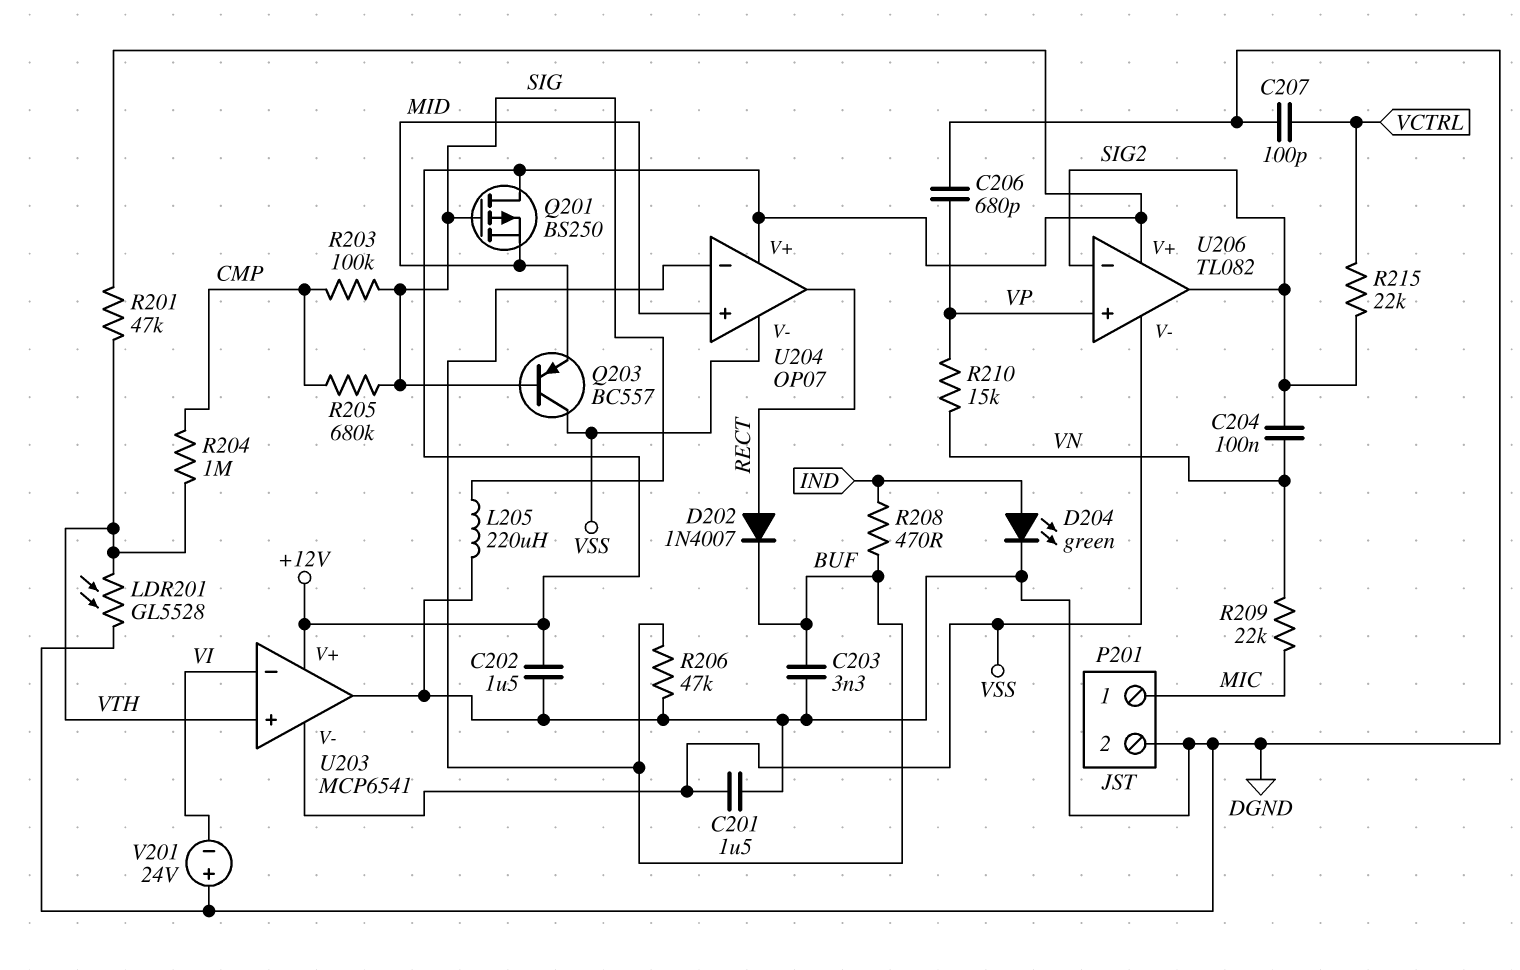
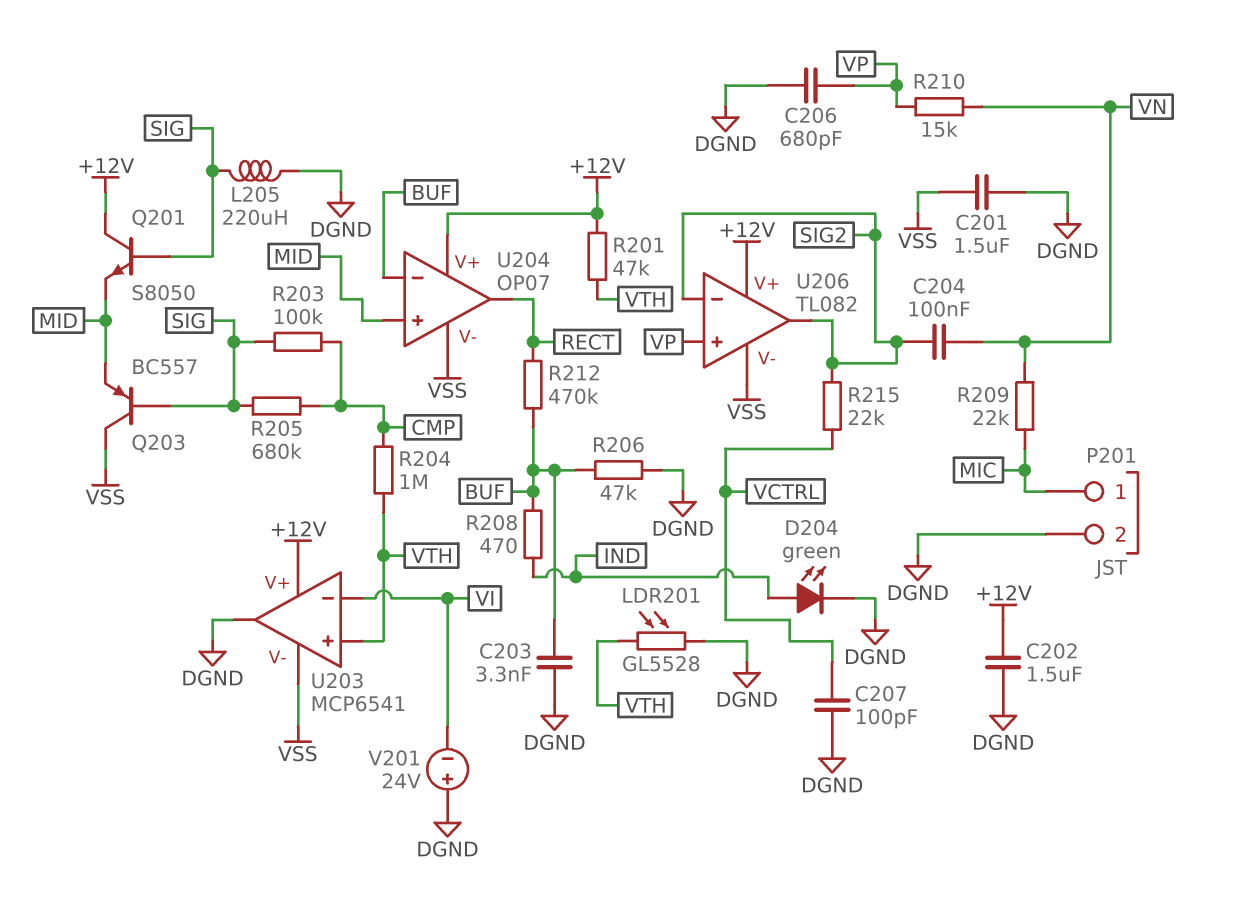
D202: diode 1N4007 (A RECT, K BUF) -> none
Q201: PMOS BS250 (G SIG, D +12V, S MID) -> NPN S8050 (B SIG, C +12V, E MID)
R212: none -> 470k (BUF, RECT)

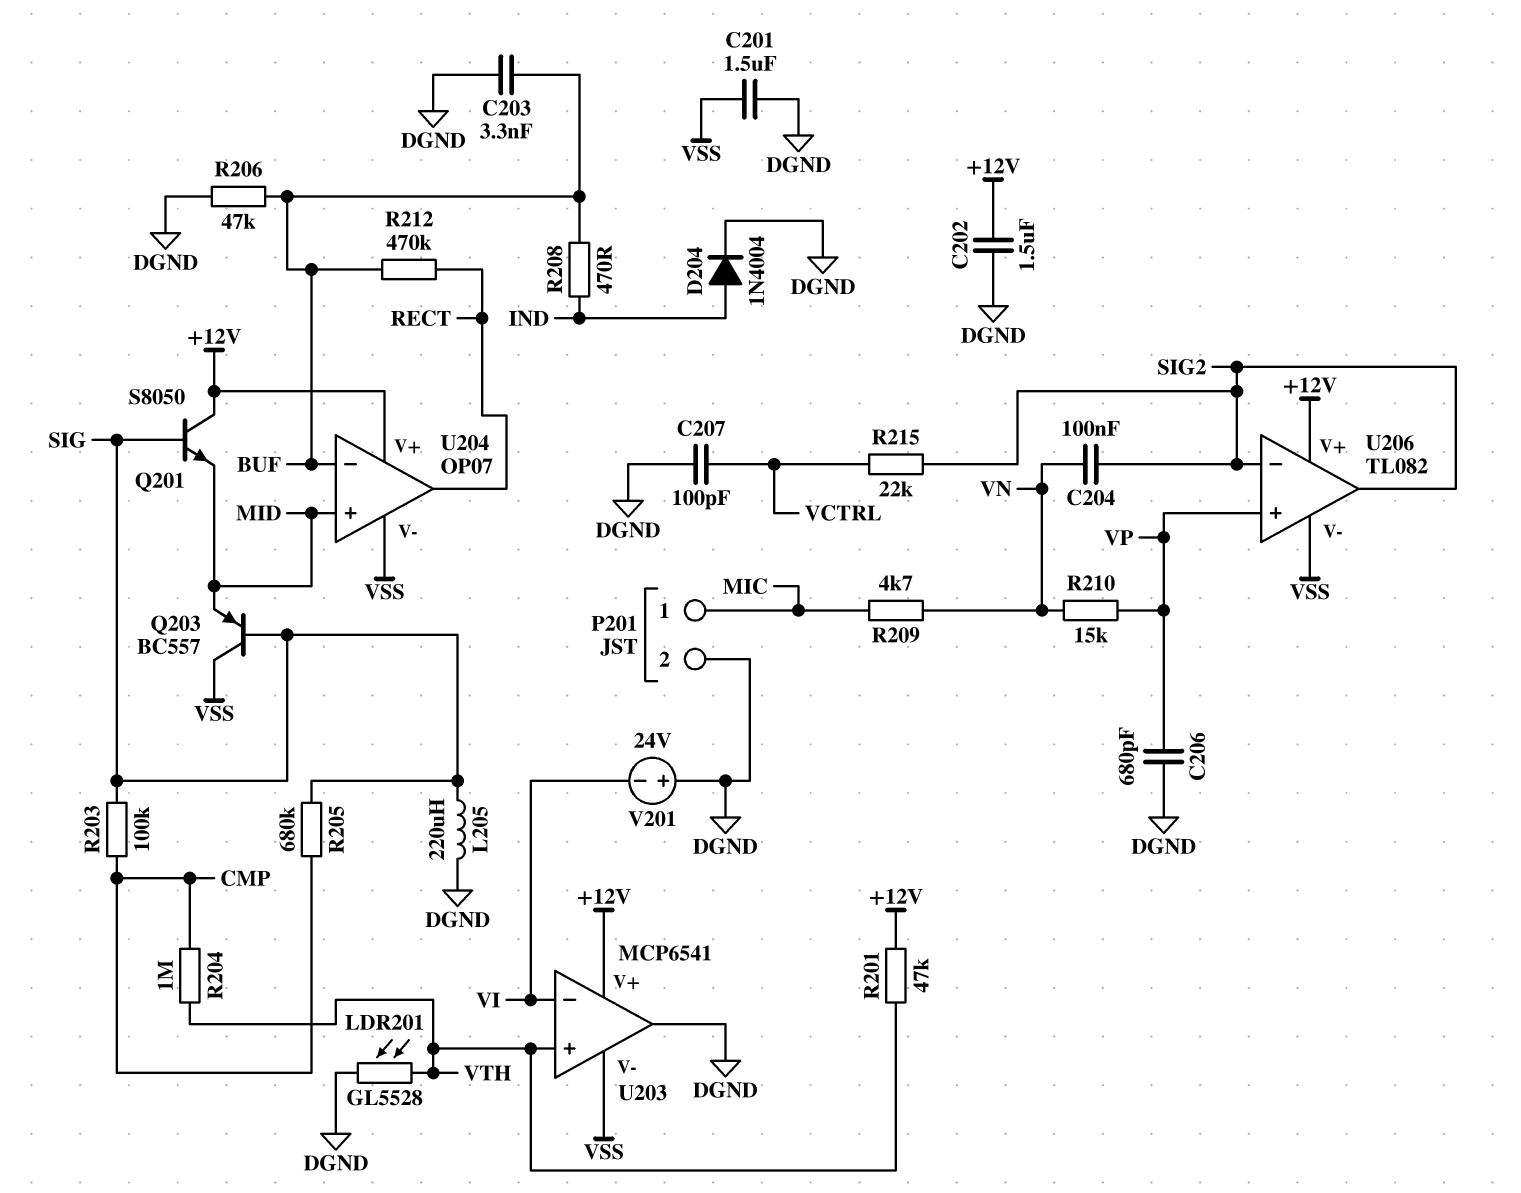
D204: LED green (A IND, K DGND) -> diode 1N4004 (A IND, K DGND)
R209: 22k (MIC, VN) -> 4.7k (MIC, VN)

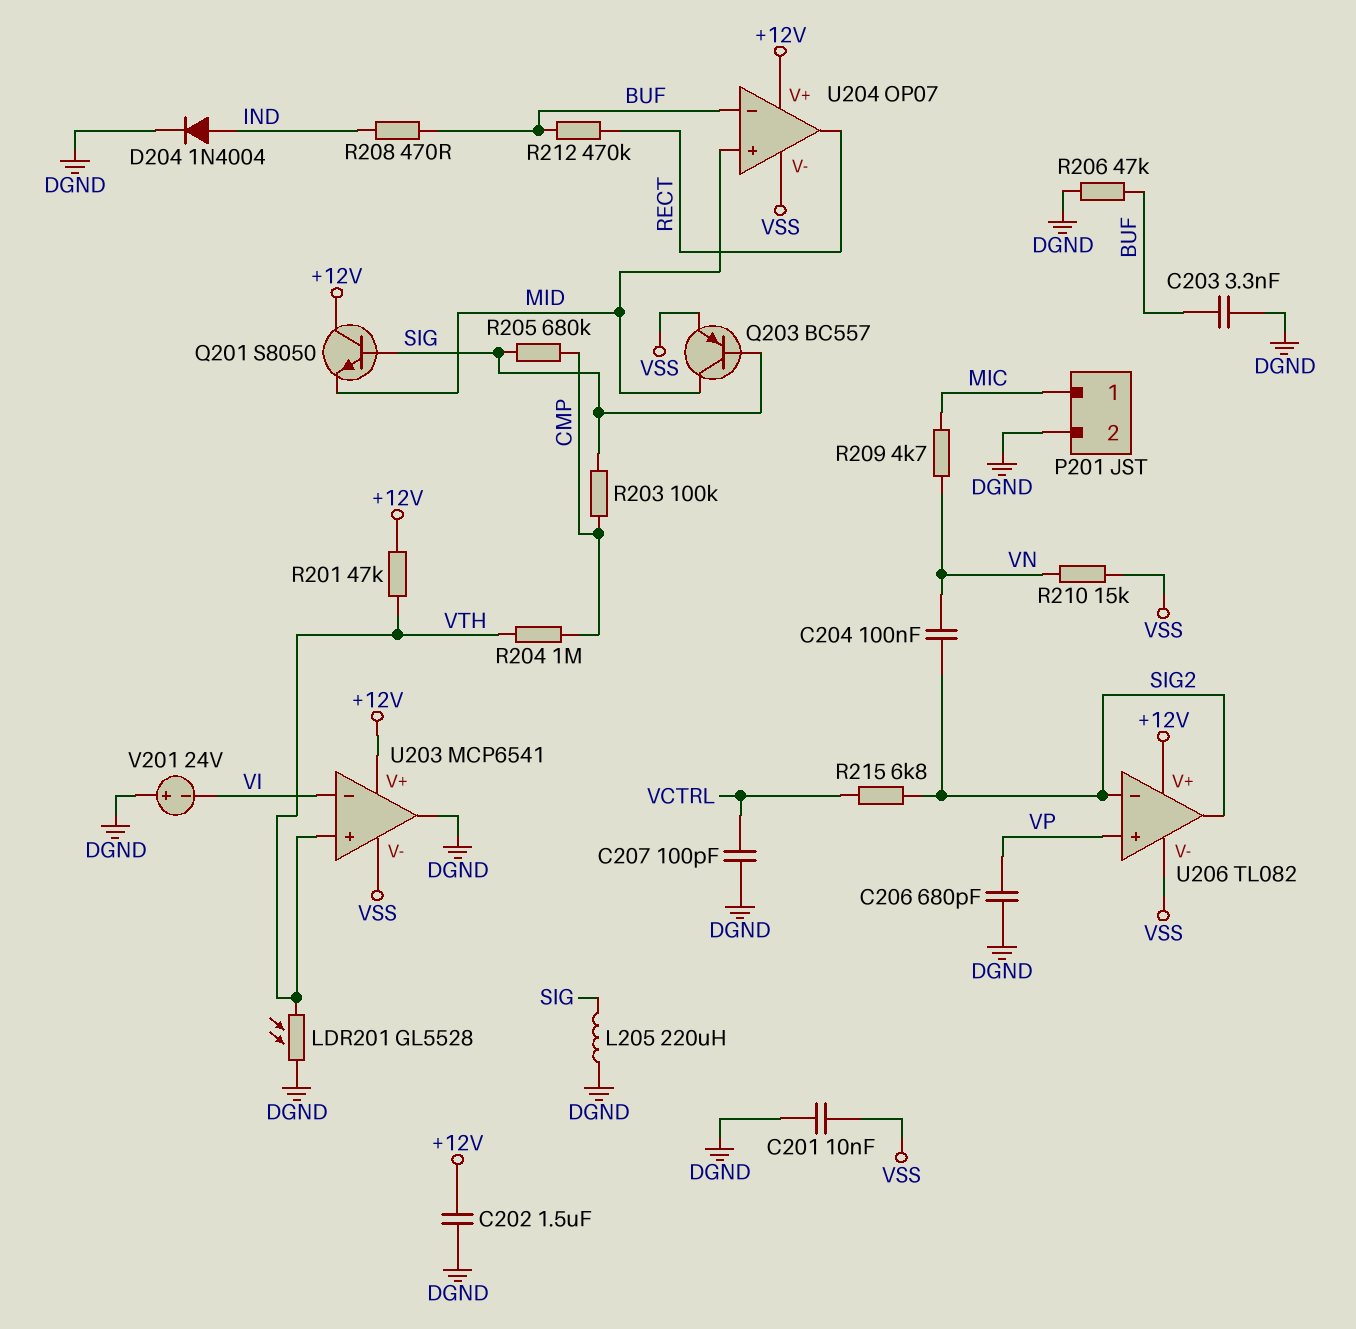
C201: 1.5uF (DGND, VSS) -> 10nF (DGND, VSS)
Q203: PNP BC557 (B SIG, C VSS, E MID) -> PNP BC557 (B SIG, C MID, E VSS)
R210: 15k (VN, VP) -> 15k (VN, VSS)
R215: 22k (SIG2, VCTRL) -> 6.8k (SIG2, VCTRL)

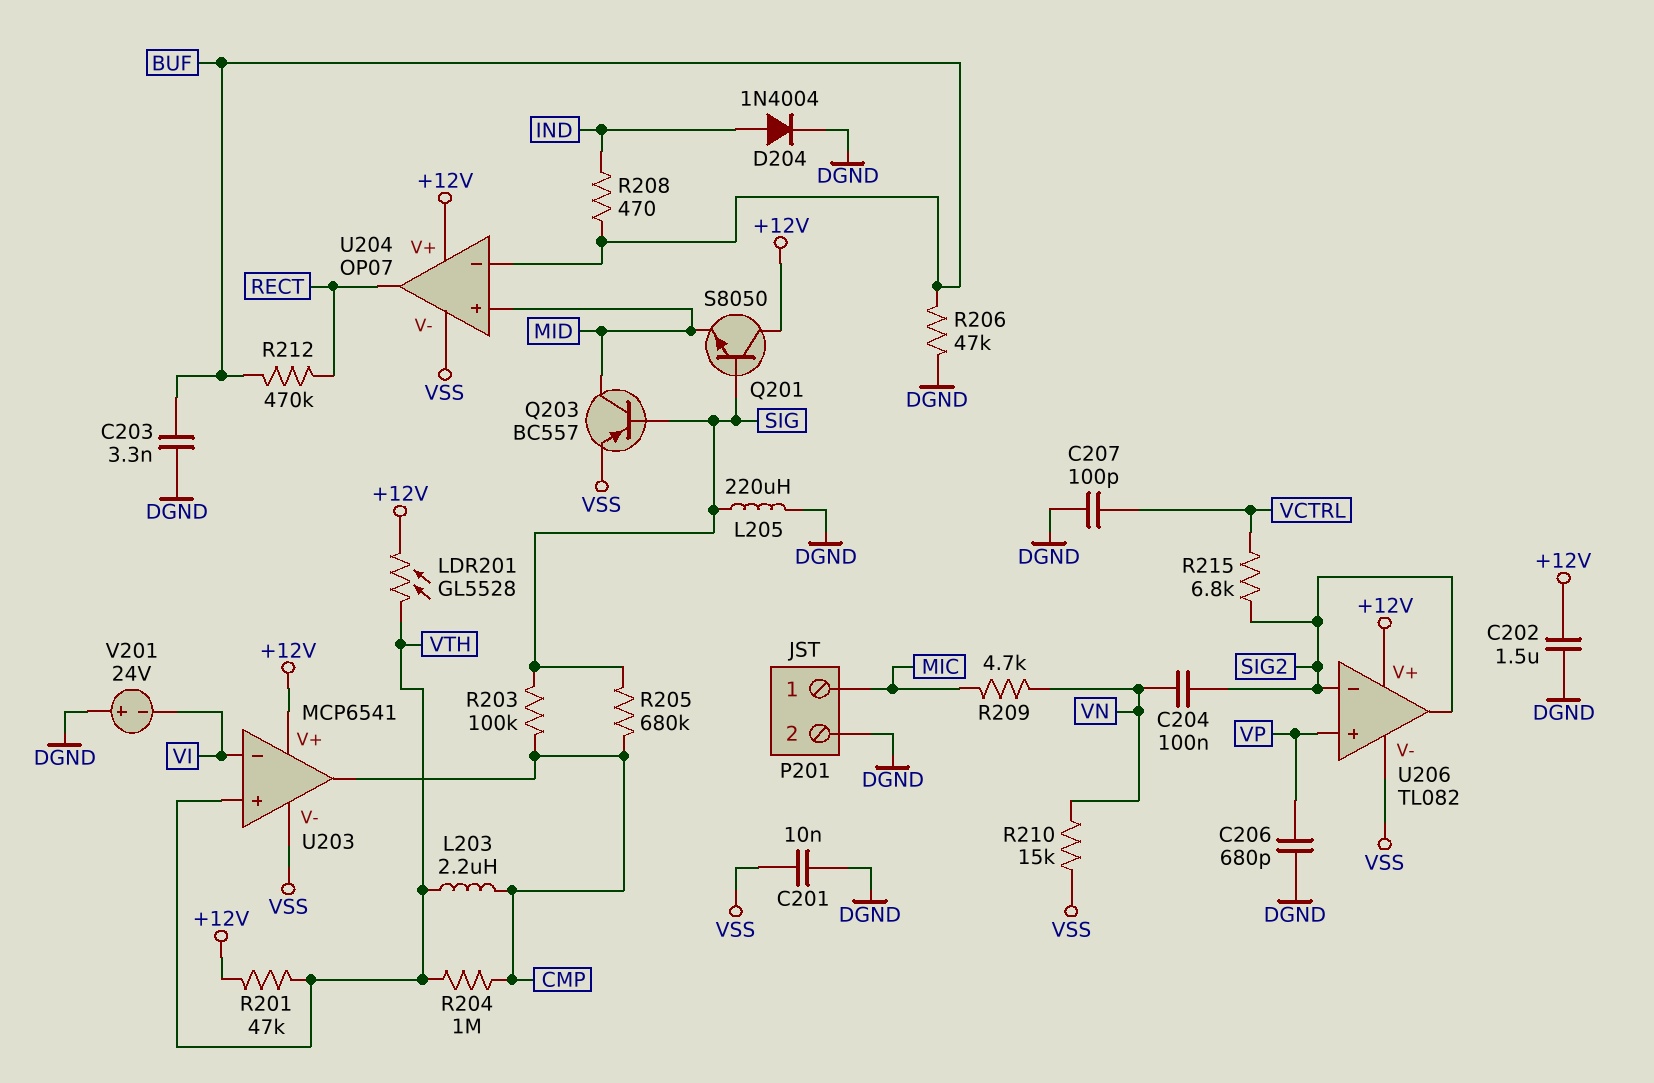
L203: none -> 2.2uH (CMP, VTH)
LDR201: GL5528 (DGND, VTH) -> GL5528 (+12V, VTH)
U203 pin out: DGND -> CMP

